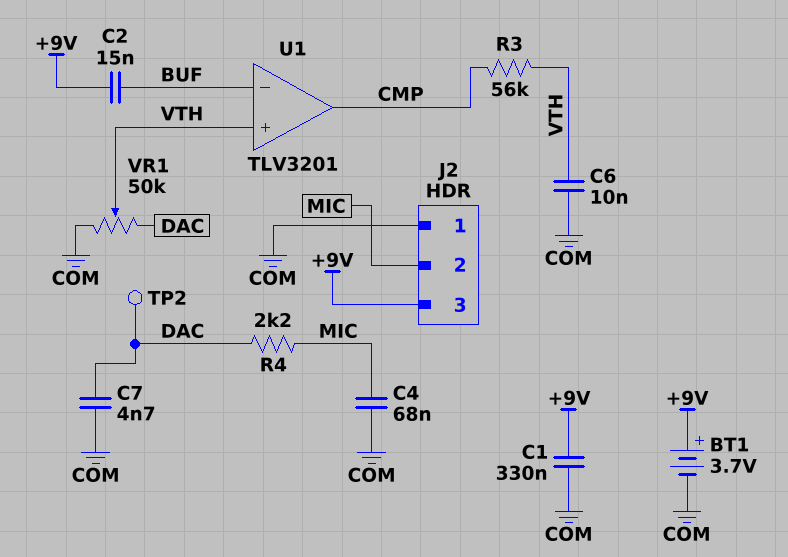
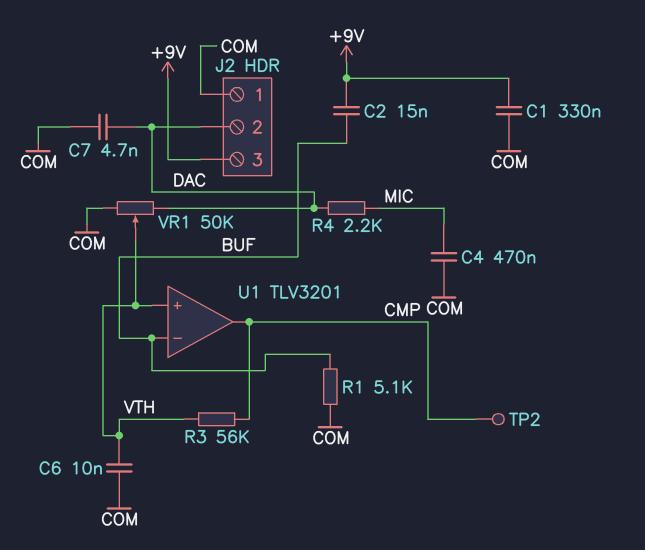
BT1: 3.7V (plus +9V, minus COM) -> none
C4: 68nF (COM, MIC) -> 470nF (COM, MIC)
J2 pin 2: MIC -> DAC
R1: none -> 5.1k (BUF, COM)
TP2: test point (DAC) -> test point (CMP)

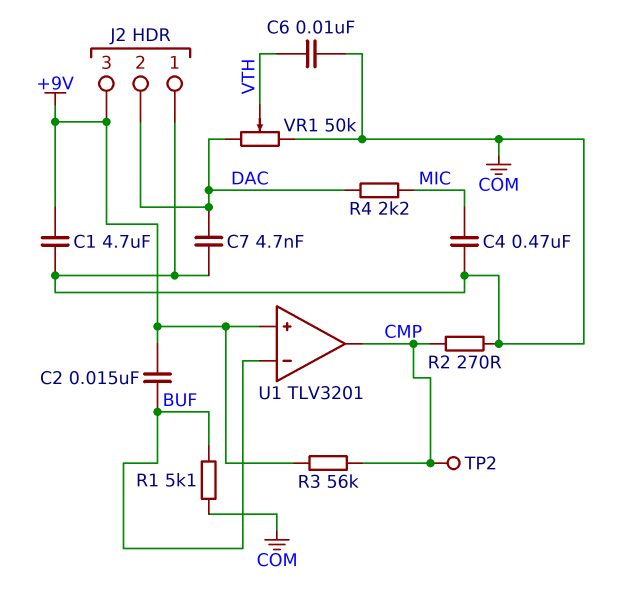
C1: 330nF (+9V, COM) -> 4.7uF (+9V, COM)
R2: none -> 270 (CMP, COM)
R3: 56k (CMP, VTH) -> 56k (+9V, CMP)
U1 pin in+: VTH -> +9V

